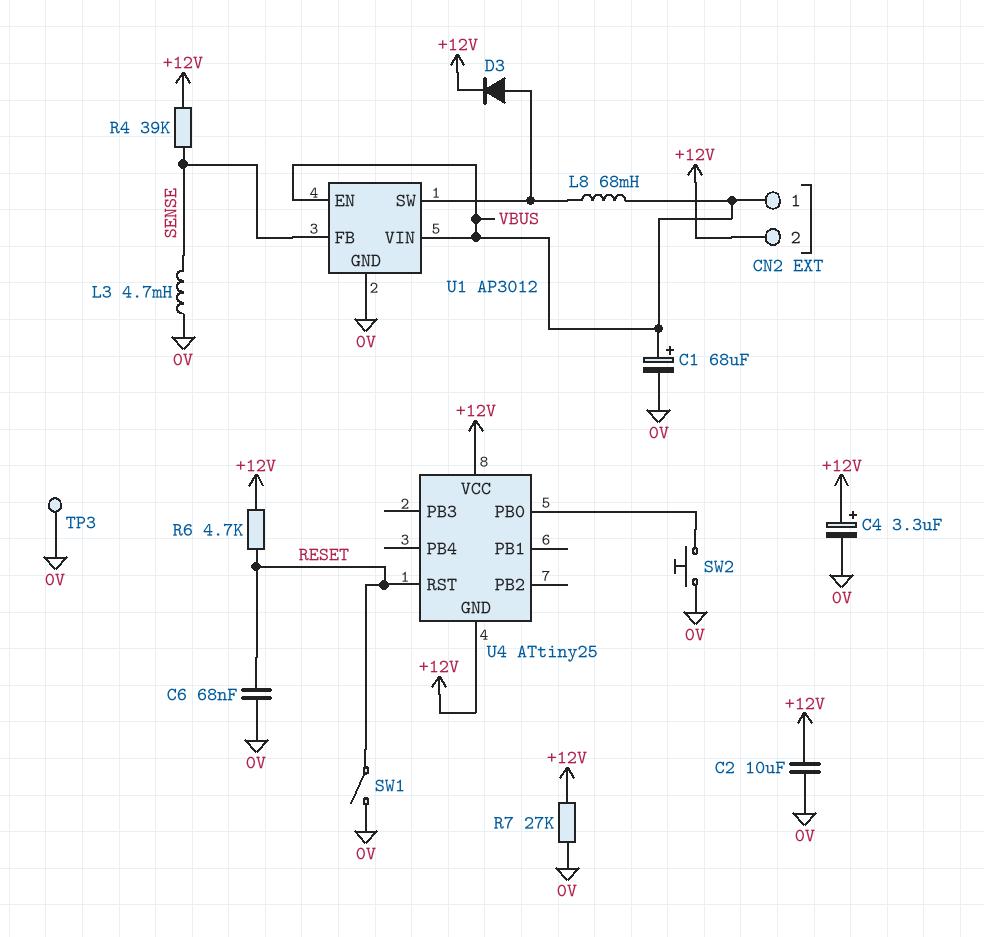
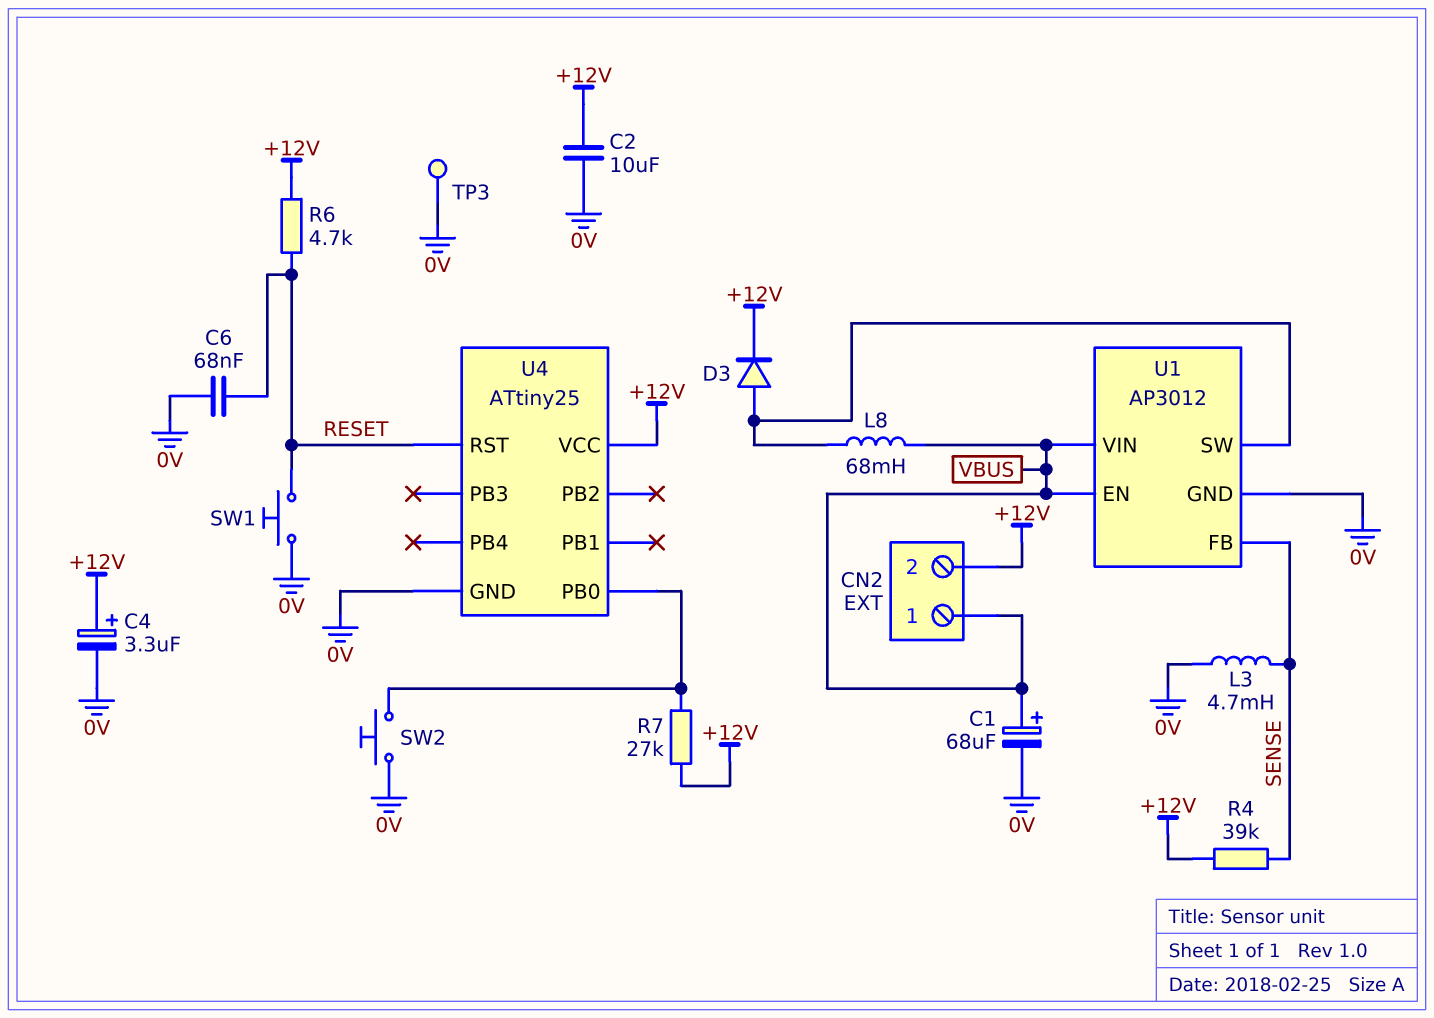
R7: 27k (+12V, 0V) -> 27k (+12V, U4/PB0)
SW1: switch (0V, RESET) -> button (0V, RESET)
U4 pin GND: +12V -> 0V

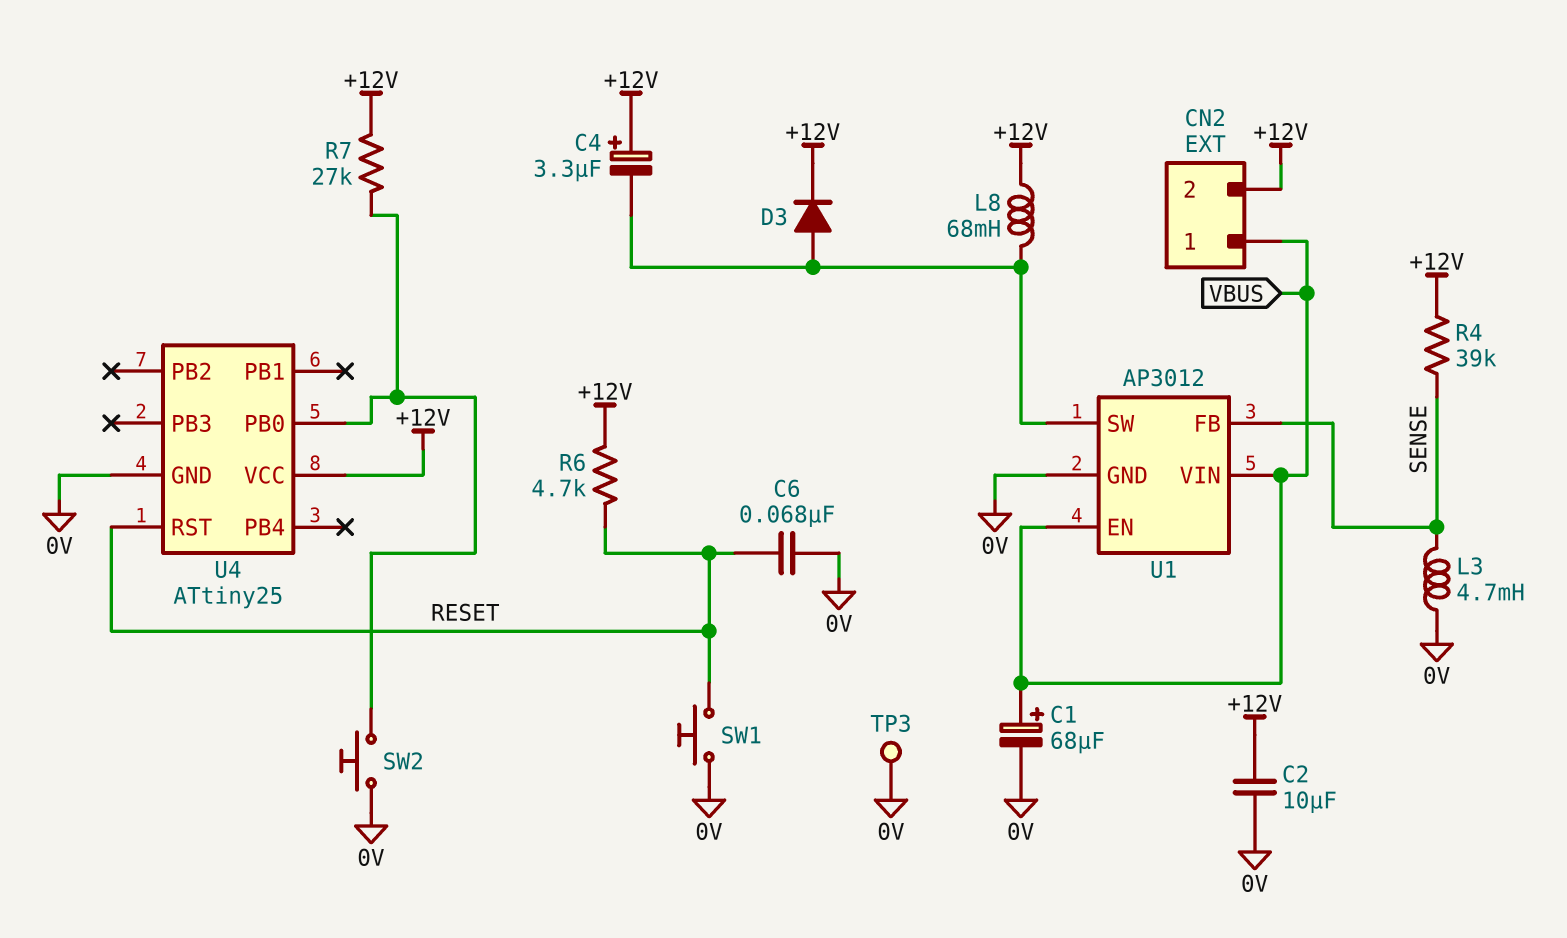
C4: 3.3uF (plus +12V, minus 0V) -> 3.3uF (plus +12V, minus U1/SW)
L8: 68mH (U1/SW, VBUS) -> 68mH (+12V, U1/SW)

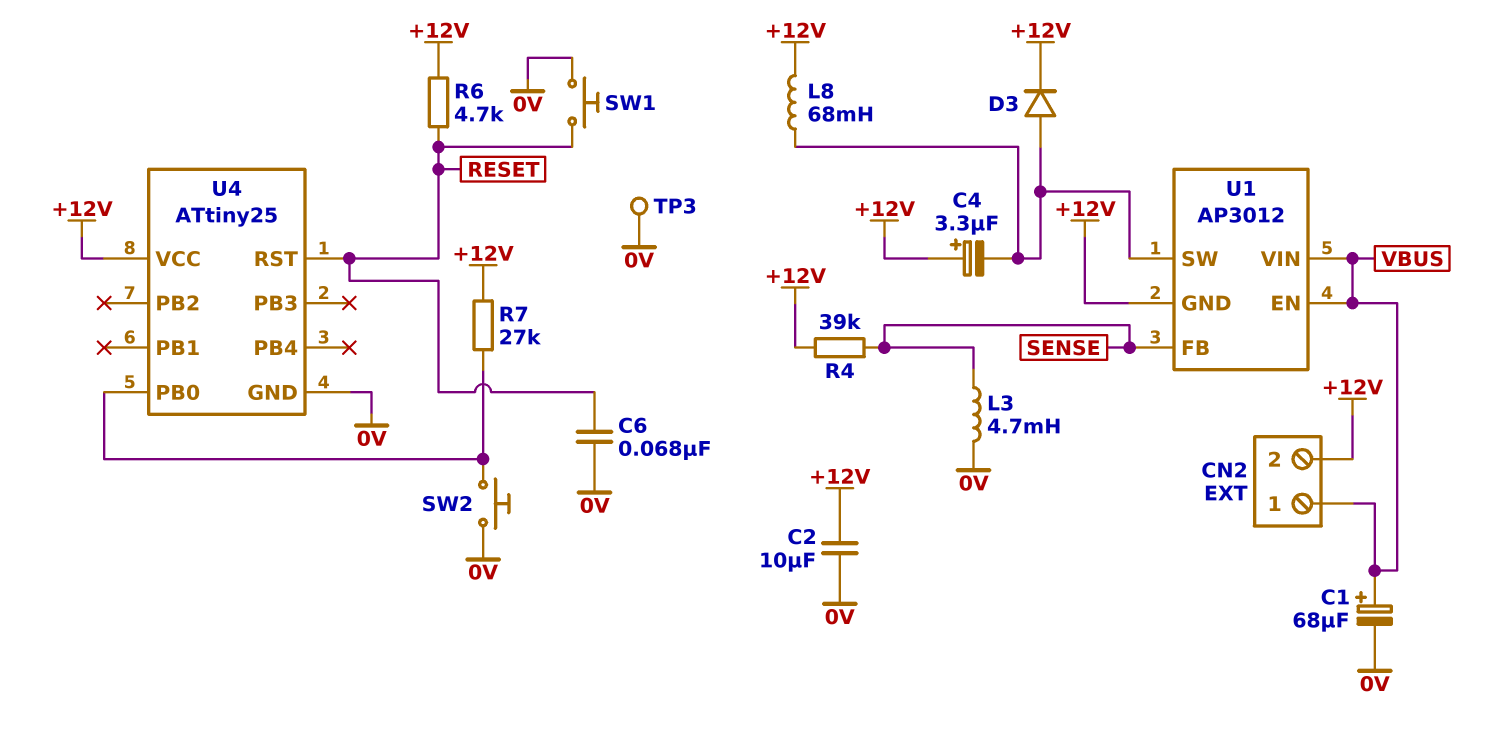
U1 pin GND: 0V -> +12V

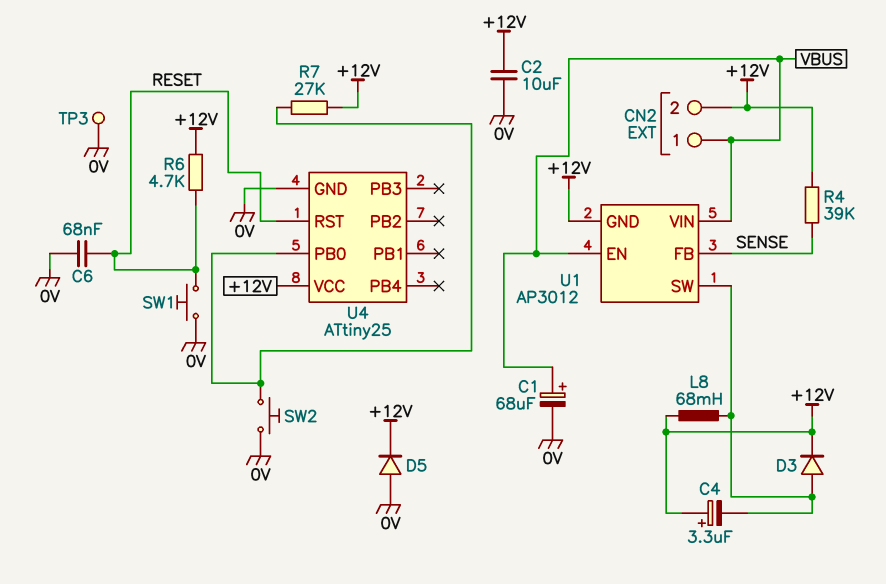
D5: none -> diode (A 0V, K +12V)
L3: 4.7mH (0V, SENSE) -> none

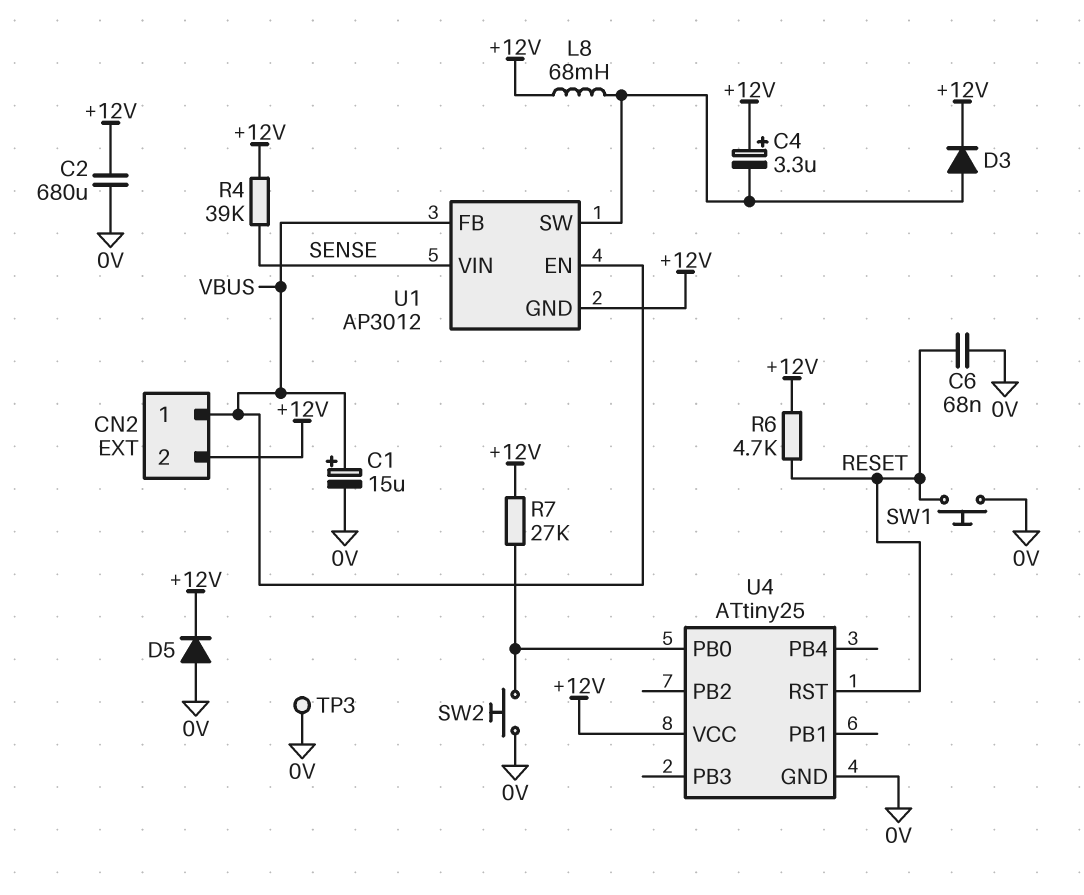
C1: 68uF (plus VBUS, minus 0V) -> 15uF (plus VBUS, minus 0V)
C2: 10uF (+12V, 0V) -> 680uF (+12V, 0V)
U1 pin FB: SENSE -> VBUS
U1 pin VIN: VBUS -> SENSE

